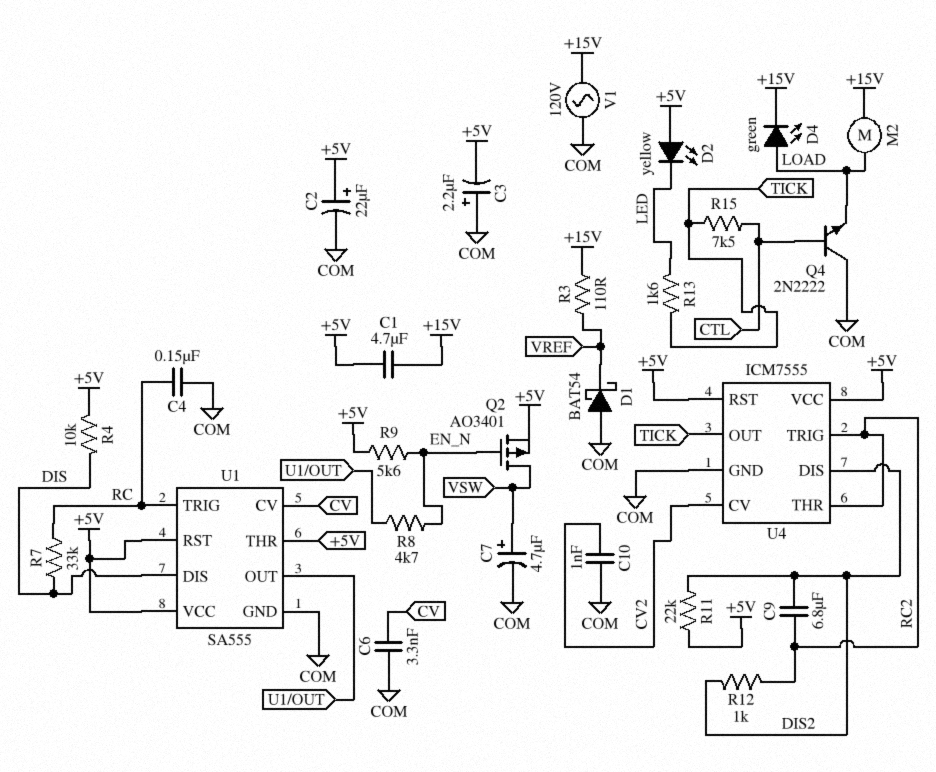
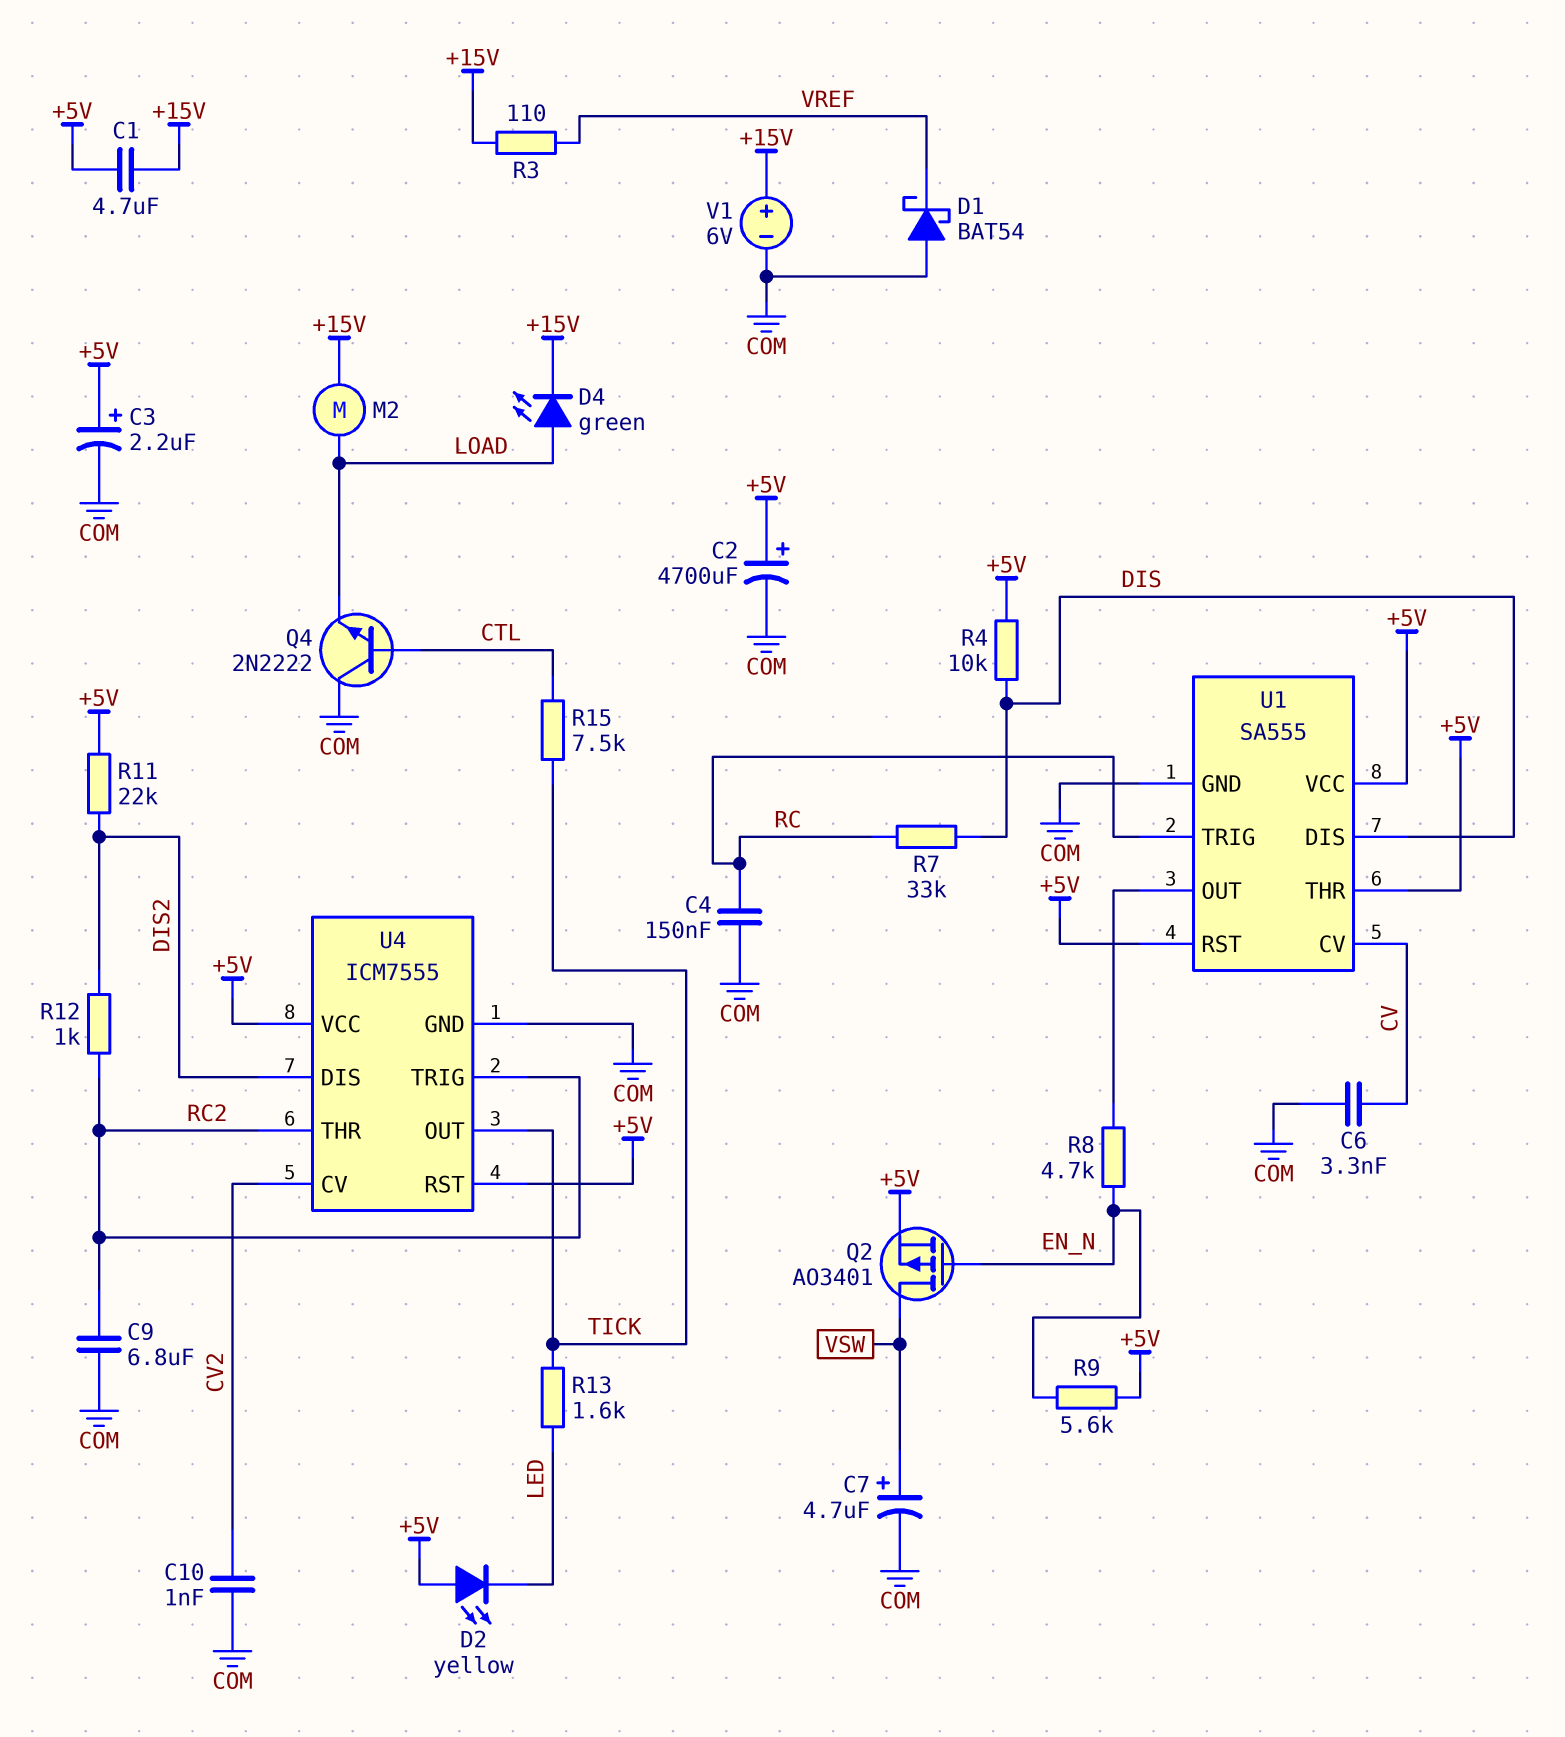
C2: 22uF (plus +5V, minus COM) -> 4700uF (plus +5V, minus COM)
C3: 2.2uF (plus COM, minus +5V) -> 2.2uF (plus +5V, minus COM)
C9: 6.8uF (DIS2, RC2) -> 6.8uF (COM, RC2)
V1: AC 120V (+15V, COM) -> 6V (plus +15V, minus COM)

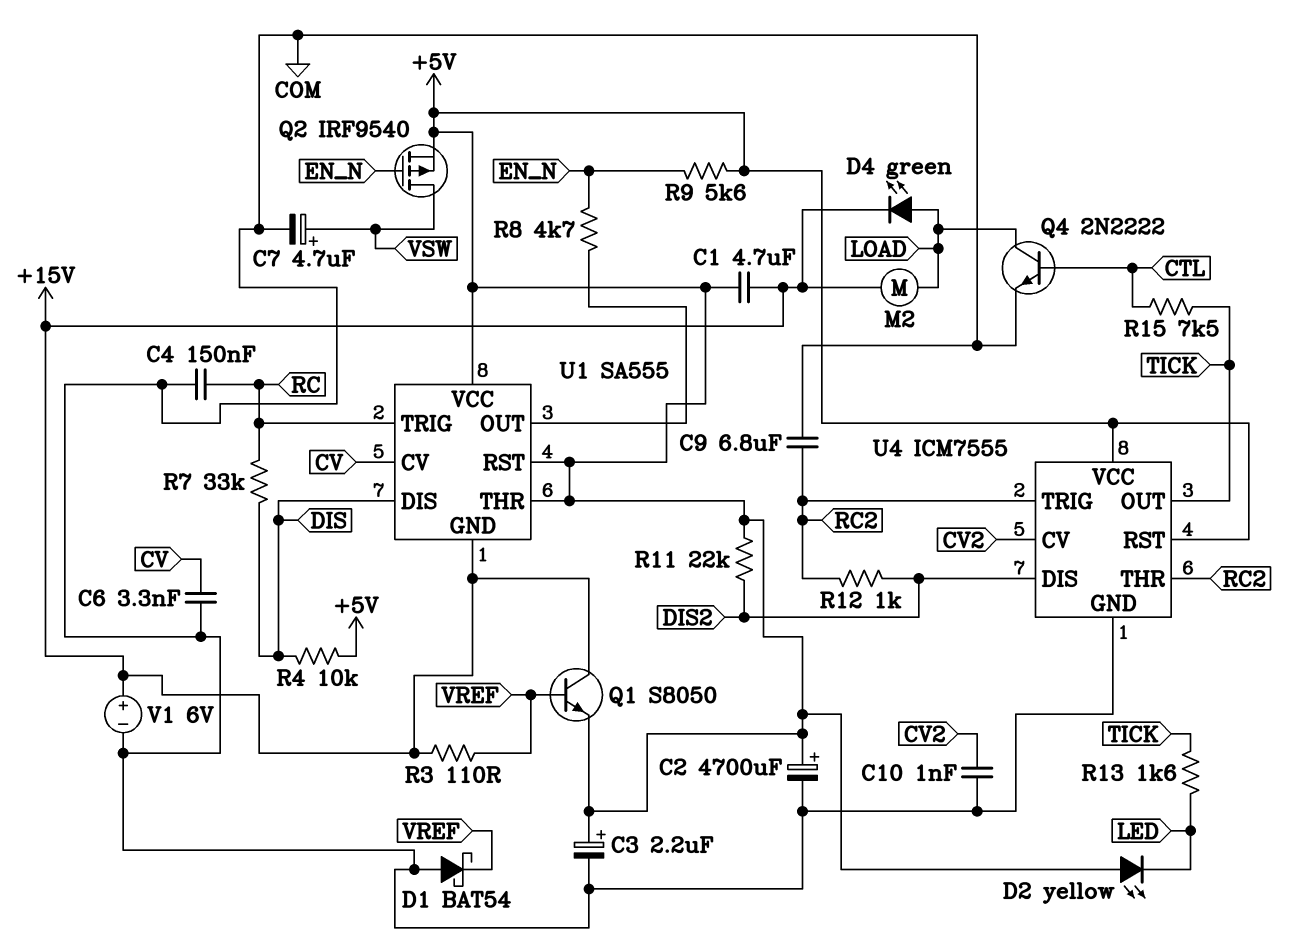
Q1: none -> NPN S8050 (B VREF, C +15V, E +5V)
Q2: PMOS AO3401 (G EN_N, D VSW, S +5V) -> PMOS IRF9540 (G EN_N, D VSW, S +5V)
Q4: NPN 2N2222 (B CTL, C COM, E LOAD) -> NPN 2N2222 (B CTL, C LOAD, E COM)
U1 pin GND: COM -> +15V

